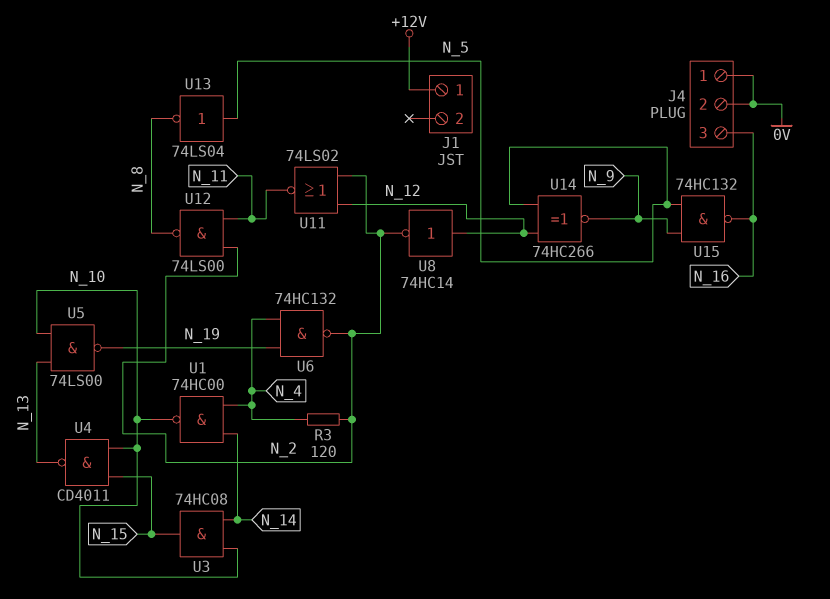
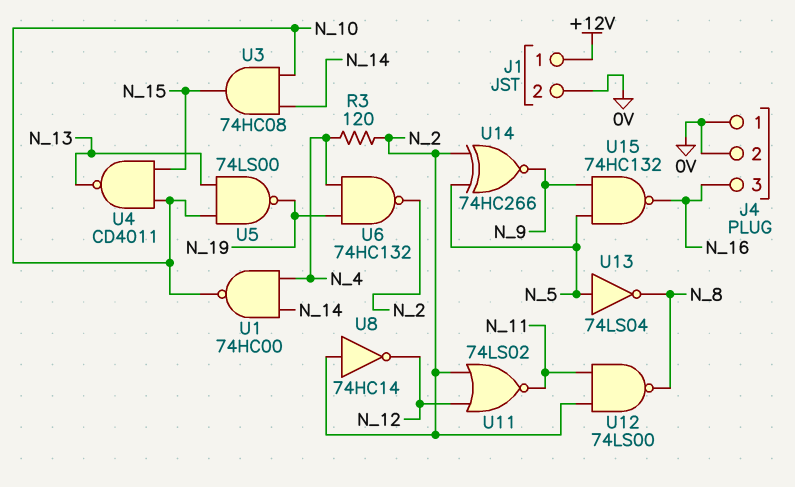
J1 pin 2: none -> 0V
U8: NOT 74HC14 (in N_12, out N_2) -> NOT 74HC14 (in N_2, out N_12)
U14: XNOR 74HC266 (in N_5, in N_12, out N_9) -> XNOR 74HC266 (in N_2, in N_5, out N_9)

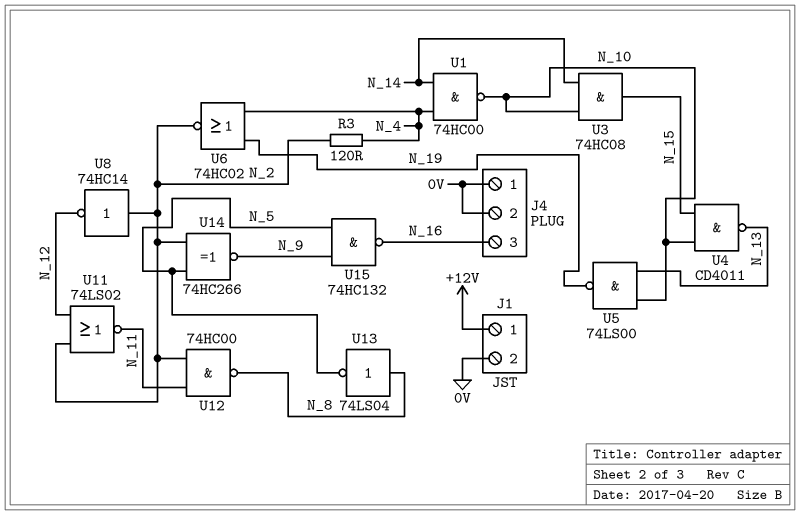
U6: NAND 74HC132 (in N_4, in N_19, out N_2) -> NOR 74HC02 (in N_4, in N_19, out N_2)
U12: NAND 74LS00 (in N_2, in N_11, out N_8) -> NAND 74HC00 (in N_2, in N_11, out N_8)
U13: NOT 74LS04 (in N_5, out N_8) -> NOT 74LS04 (in N_8, out N_5)

